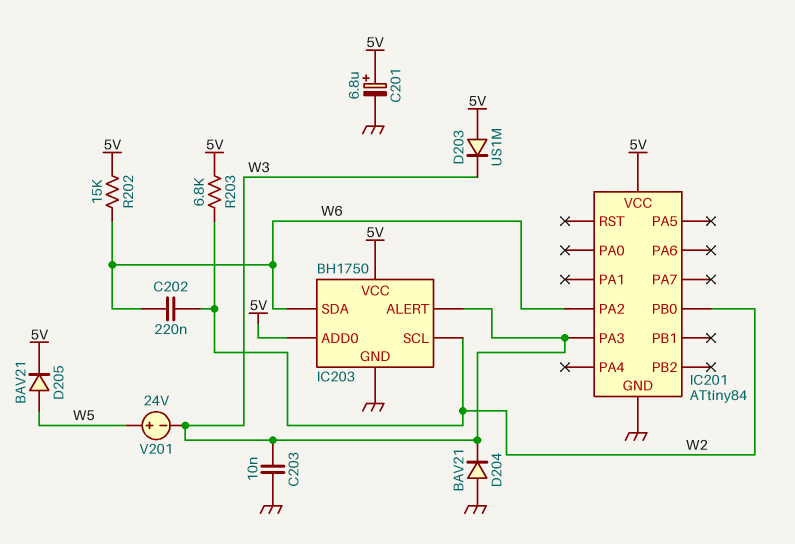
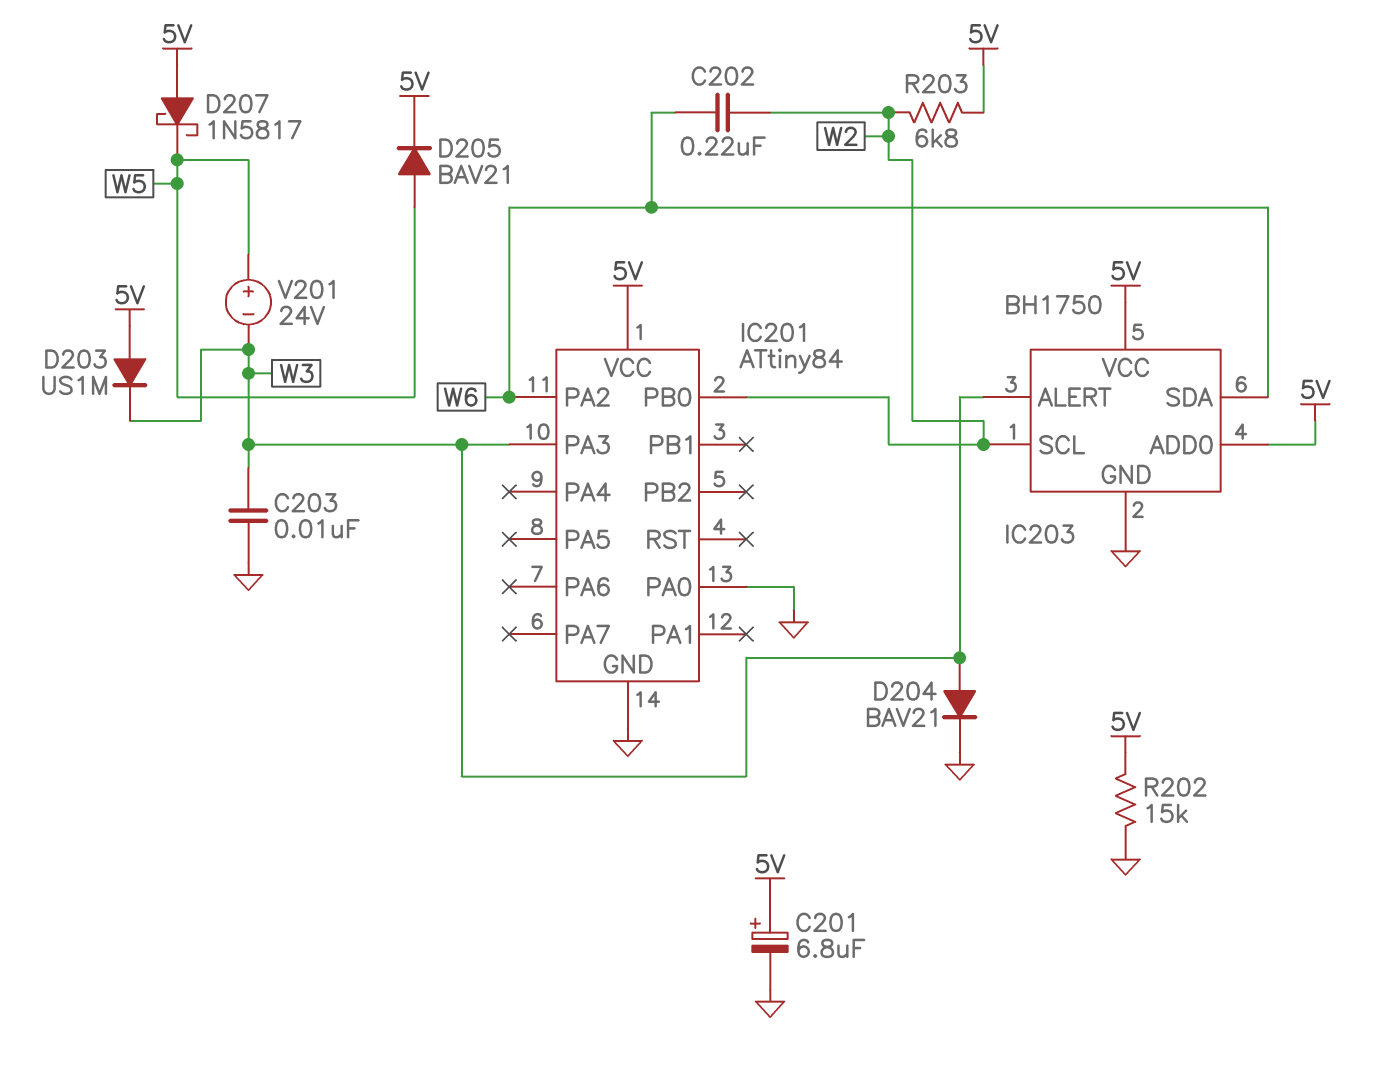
D204: diode BAV21 (A GND, K W3) -> diode BAV21 (A W3, K GND)
D207: none -> schottky 1N5817 (A 5V, K W5)
IC201 pin PA0: none -> GND
R202: 15k (5V, W6) -> 15k (5V, GND)

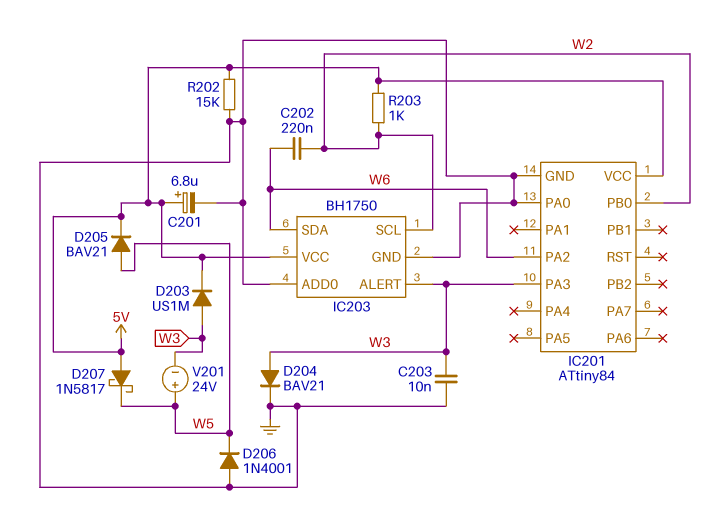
D203: diode US1M (A 5V, K W3) -> diode US1M (A W3, K 5V)
D206: none -> diode 1N4001 (A GND, K W5)
IC203 pin ADD0: 5V -> GND
R203: 6.8k (5V, W2) -> 1k (5V, W2)

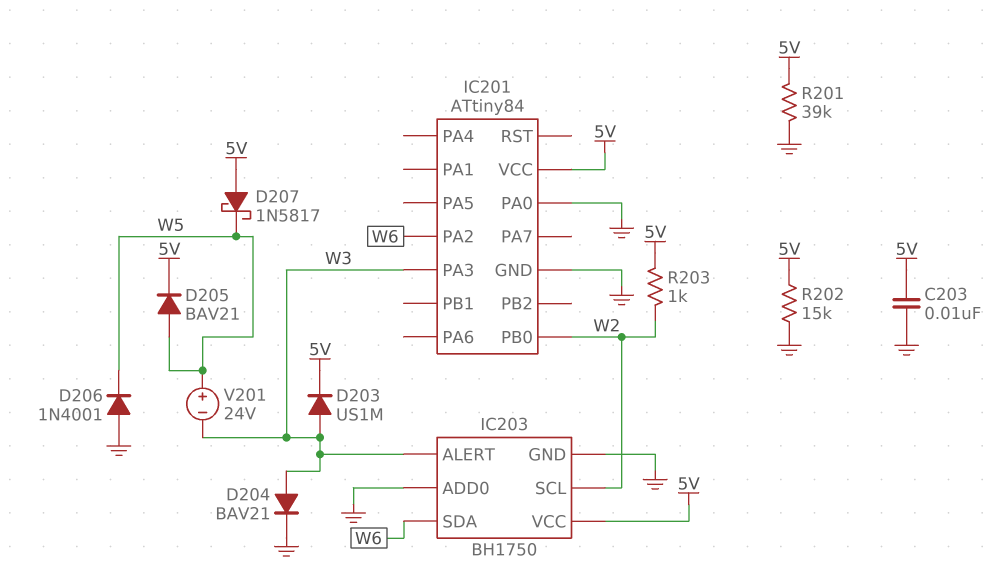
C201: 6.8uF (plus 5V, minus GND) -> none
C202: 220nF (W2, W6) -> none
C203: 10nF (GND, W3) -> 10nF (5V, GND)
R201: none -> 39k (5V, GND)

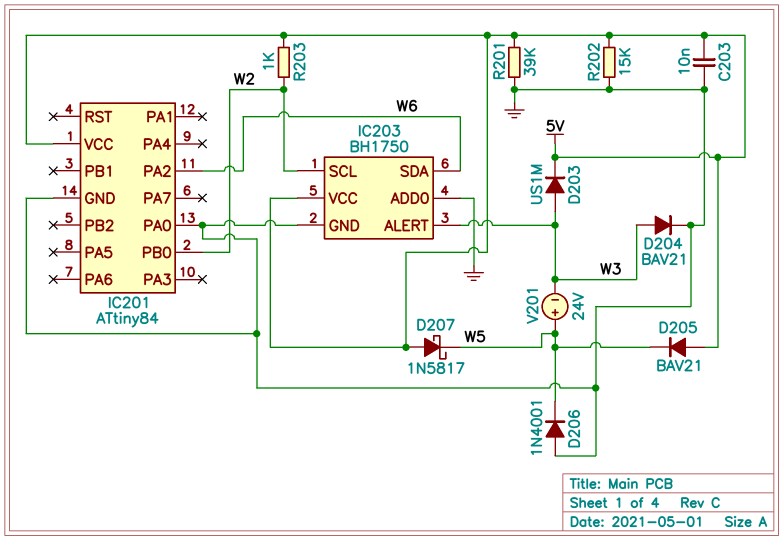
D205: diode BAV21 (A W5, K 5V) -> diode BAV21 (A 5V, K W5)
IC201 pin PA3: W3 -> none

